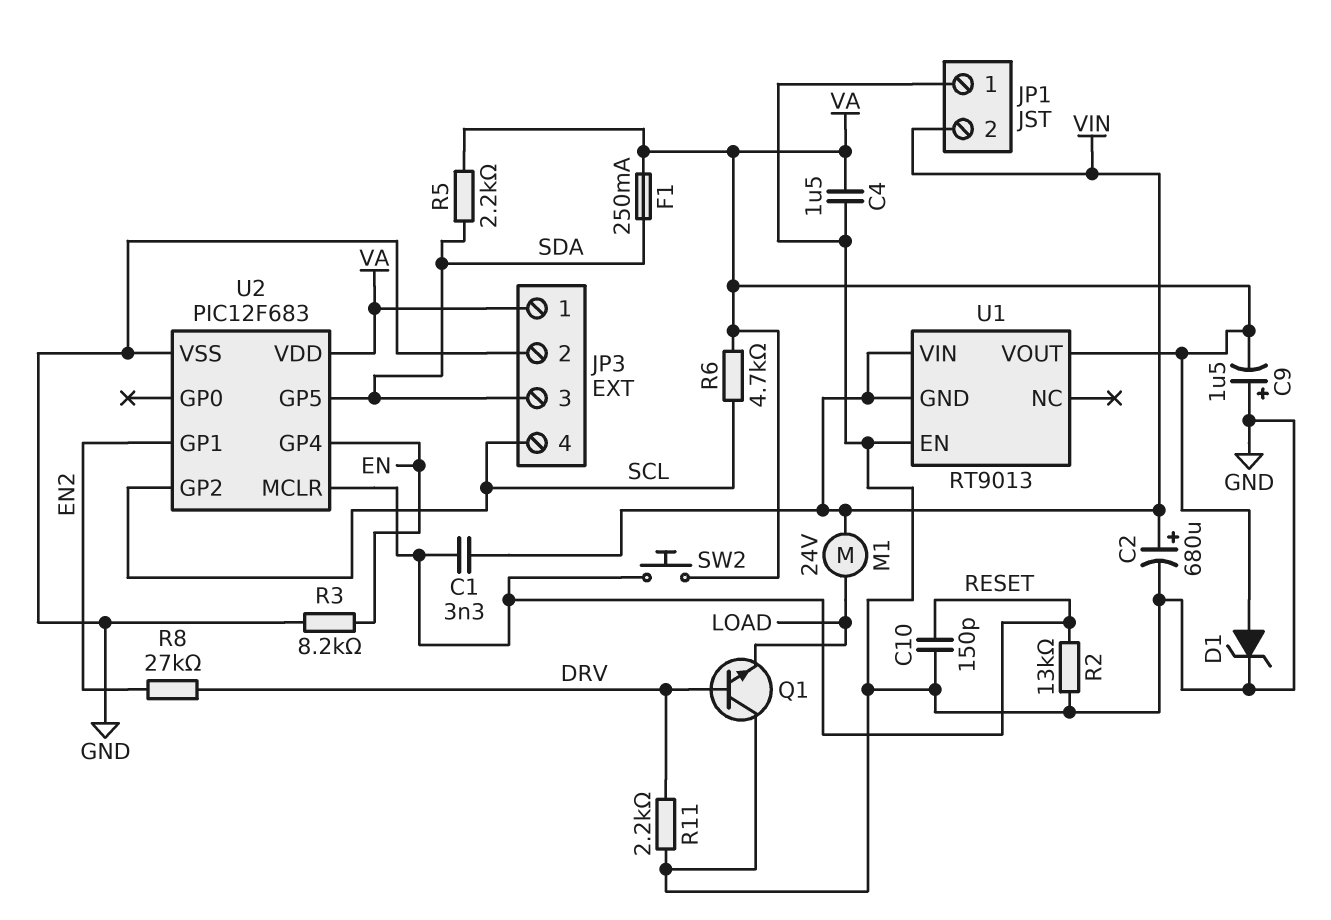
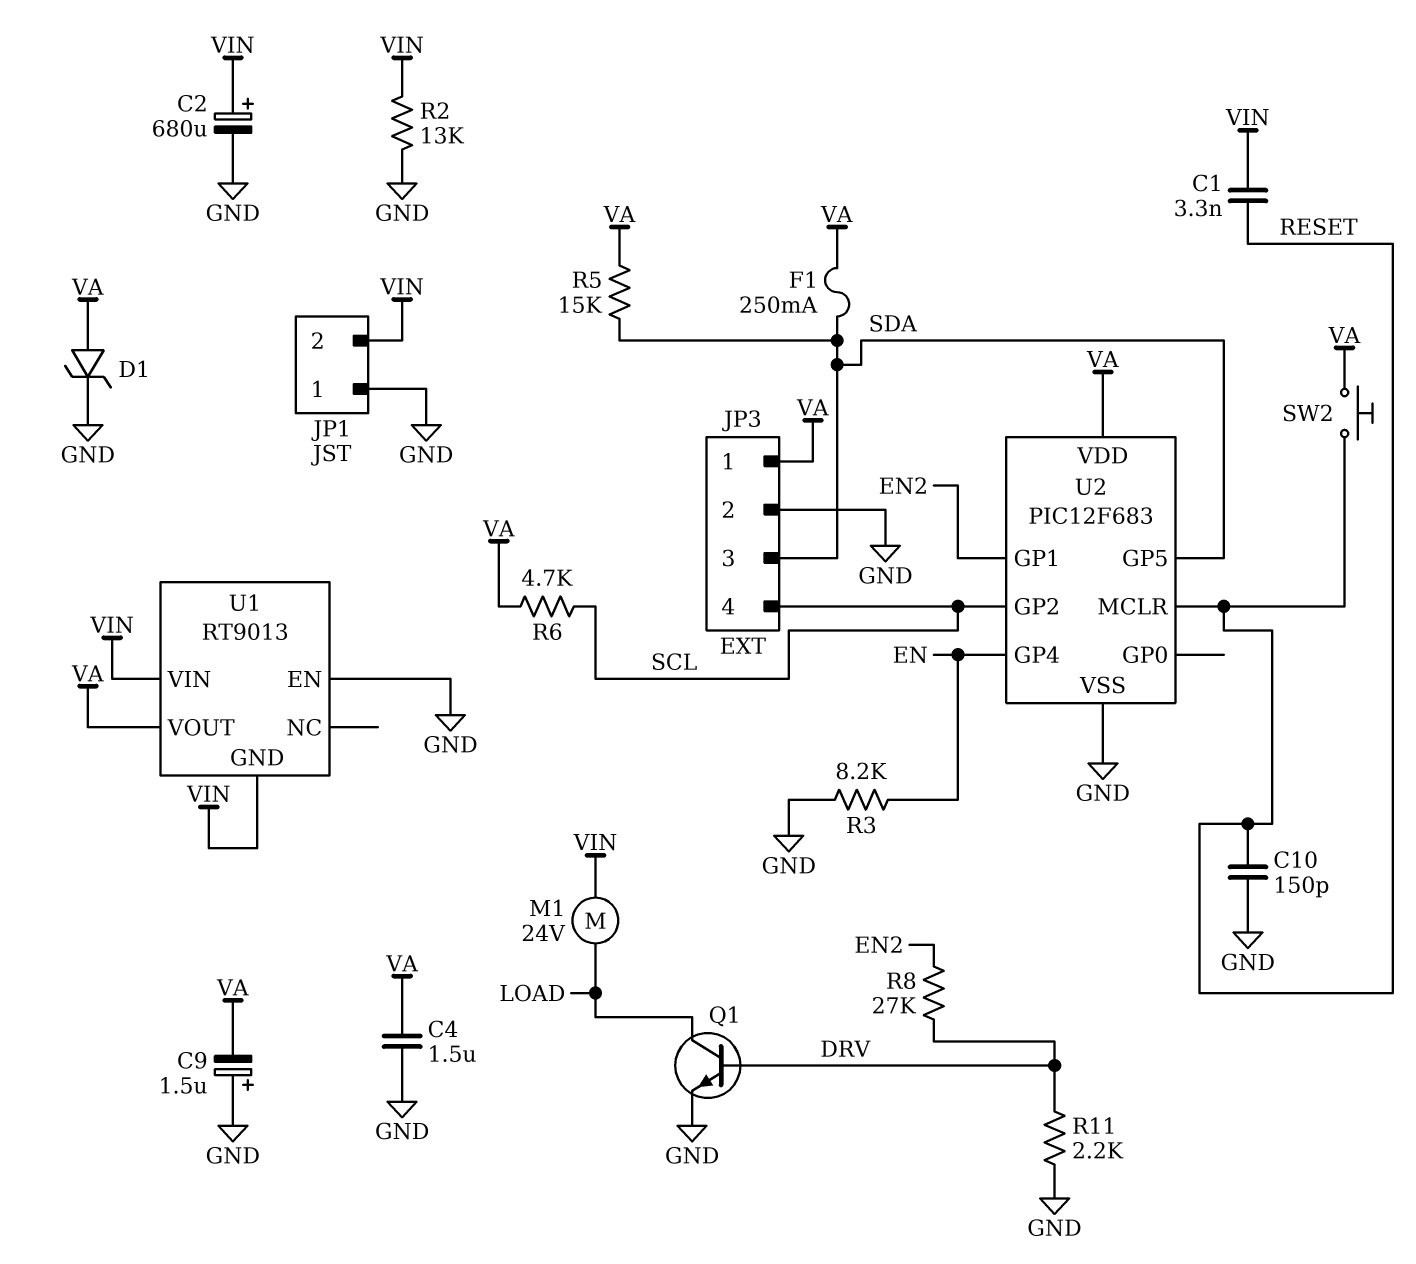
Q1: NPN (B DRV, C GND, E LOAD) -> NPN (B DRV, C LOAD, E GND)
R2: 13k (GND, RESET) -> 13k (GND, VIN)
R5: 2.2k (SDA, VA) -> 15k (SDA, VA)

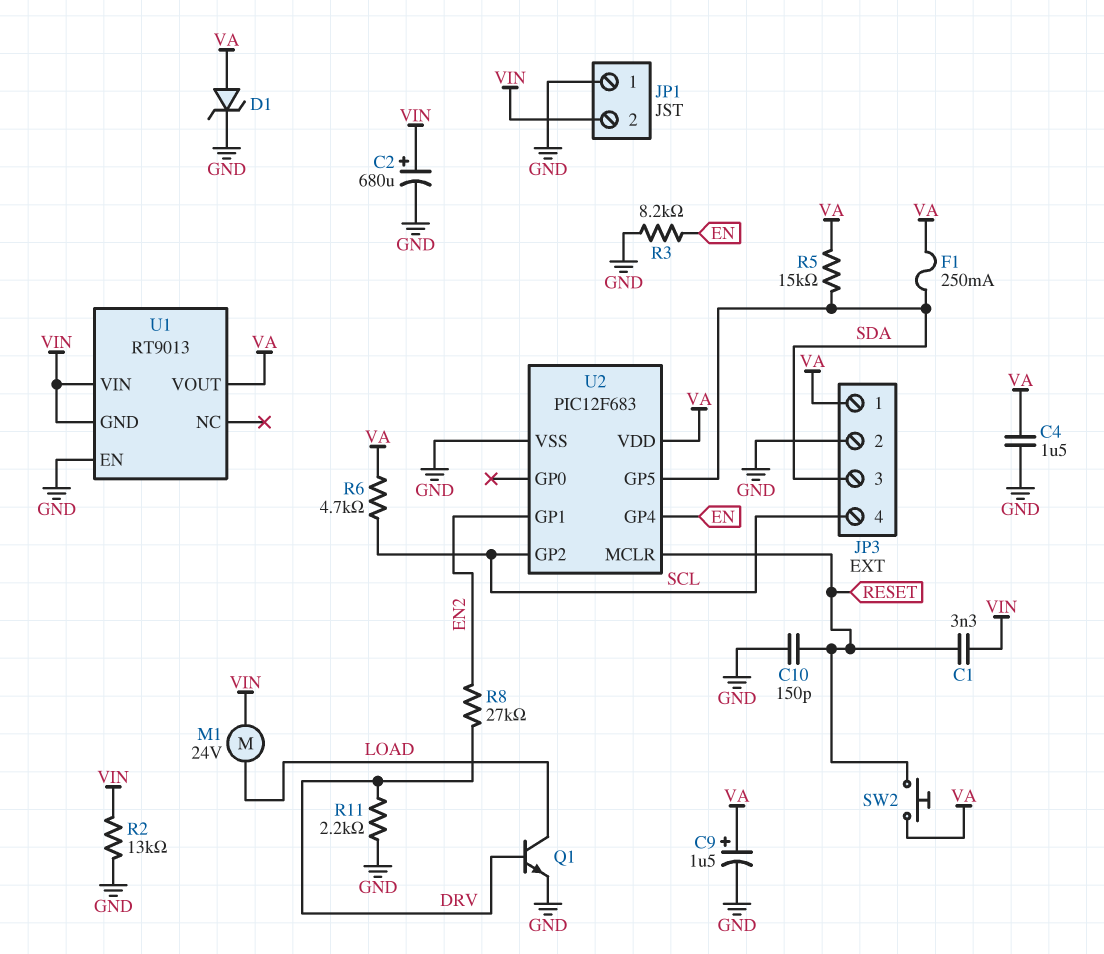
C9: 1.5uF (plus GND, minus VA) -> 1.5uF (plus VA, minus GND)

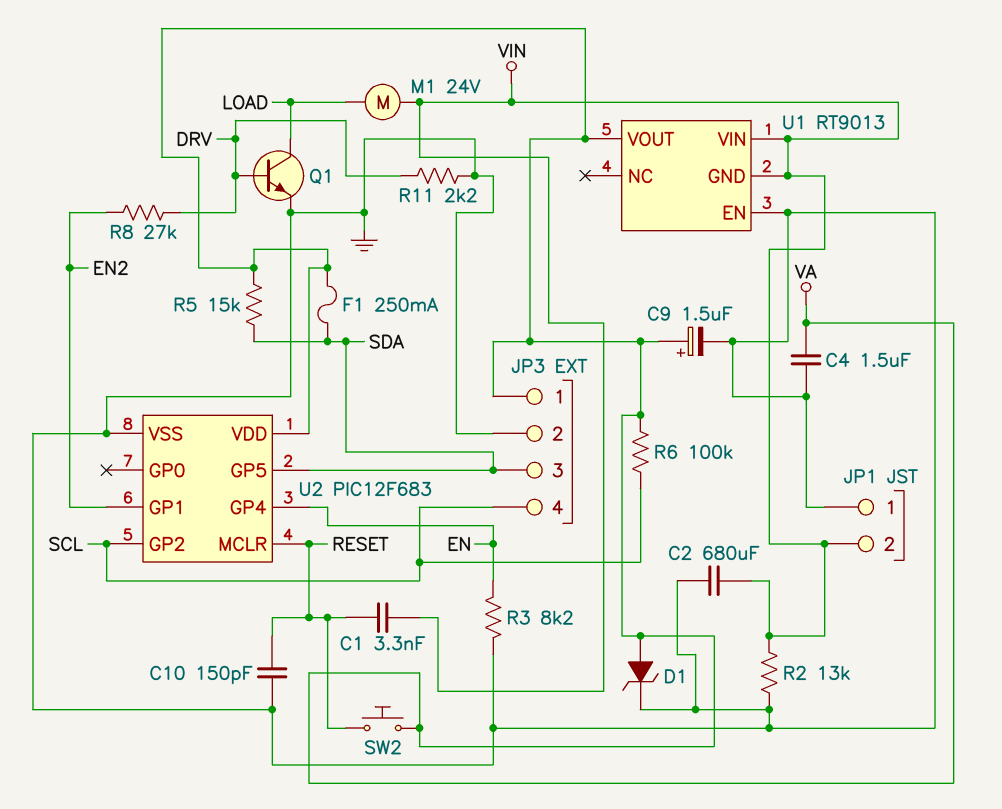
C2: 680uF (plus VIN, minus GND) -> 680uF (GND, VIN)
R6: 4.7k (SCL, VA) -> 100k (SCL, VA)

